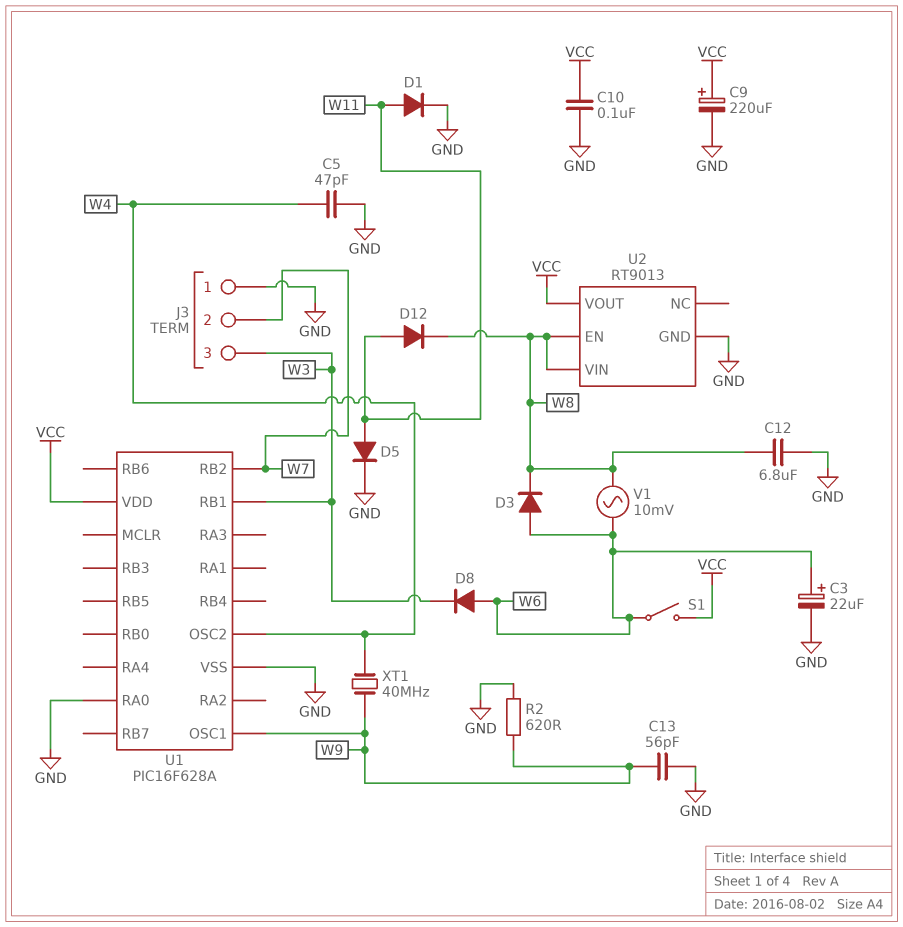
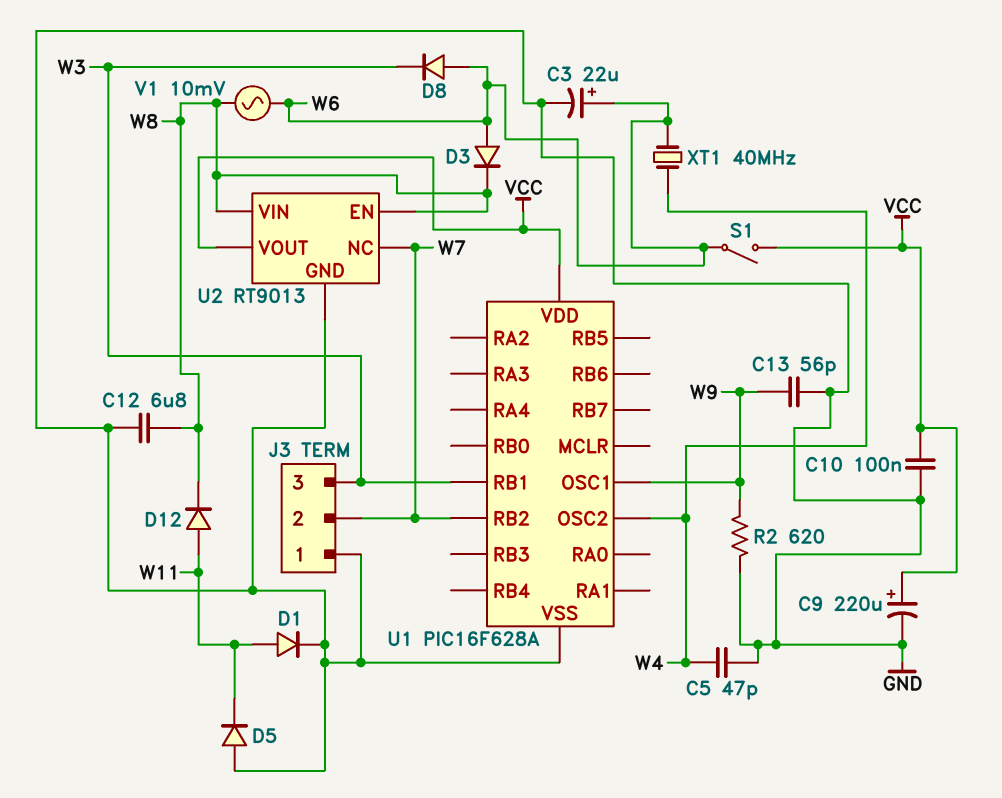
D5: diode (A W11, K GND) -> diode (A GND, K W11)
U1 pin RA0: GND -> none
U2 pin NC: none -> W7
XT1: 40MHz (W4, W9) -> 40MHz (W4, W6)

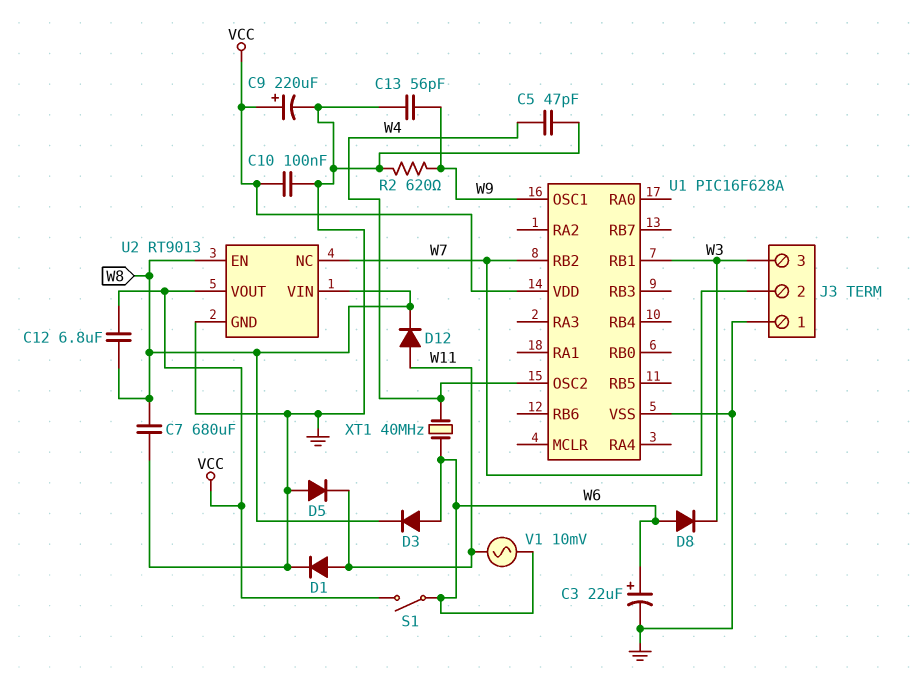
C7: none -> 680uF (GND, W8)
C12: 6.8uF (GND, W8) -> 6.8uF (VCC, W8)
V1: AC 10mV (W6, W8) -> AC 10mV (W6, W11)

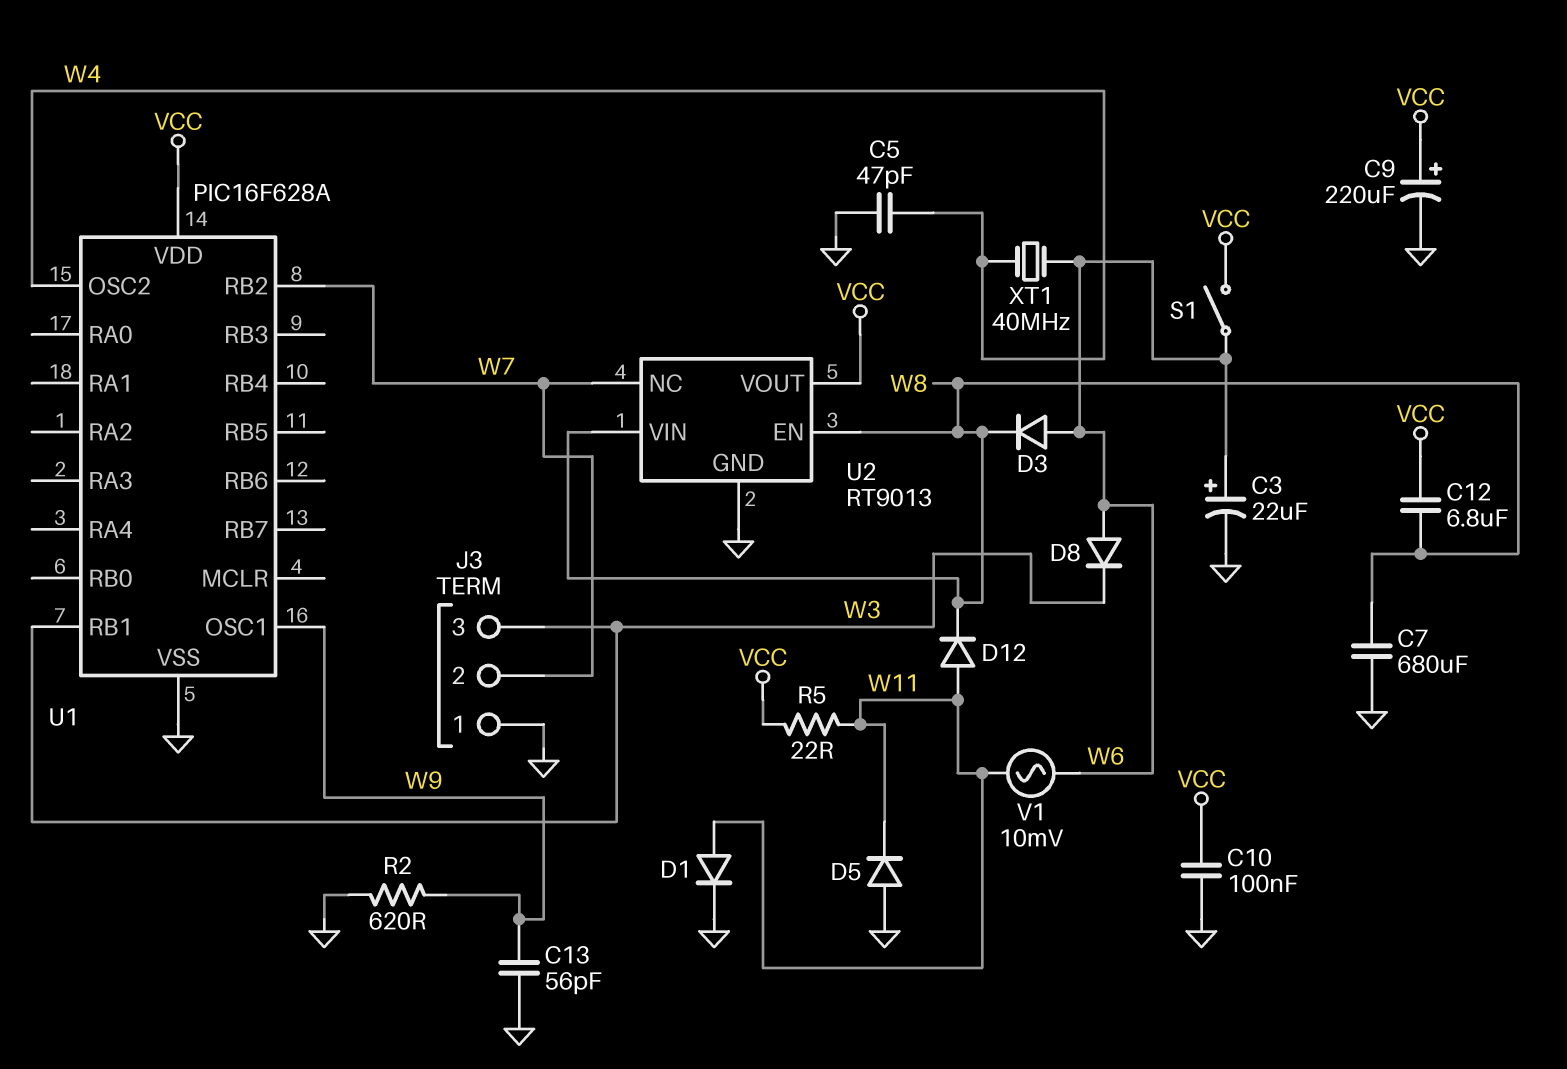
R5: none -> 22 (VCC, W11)

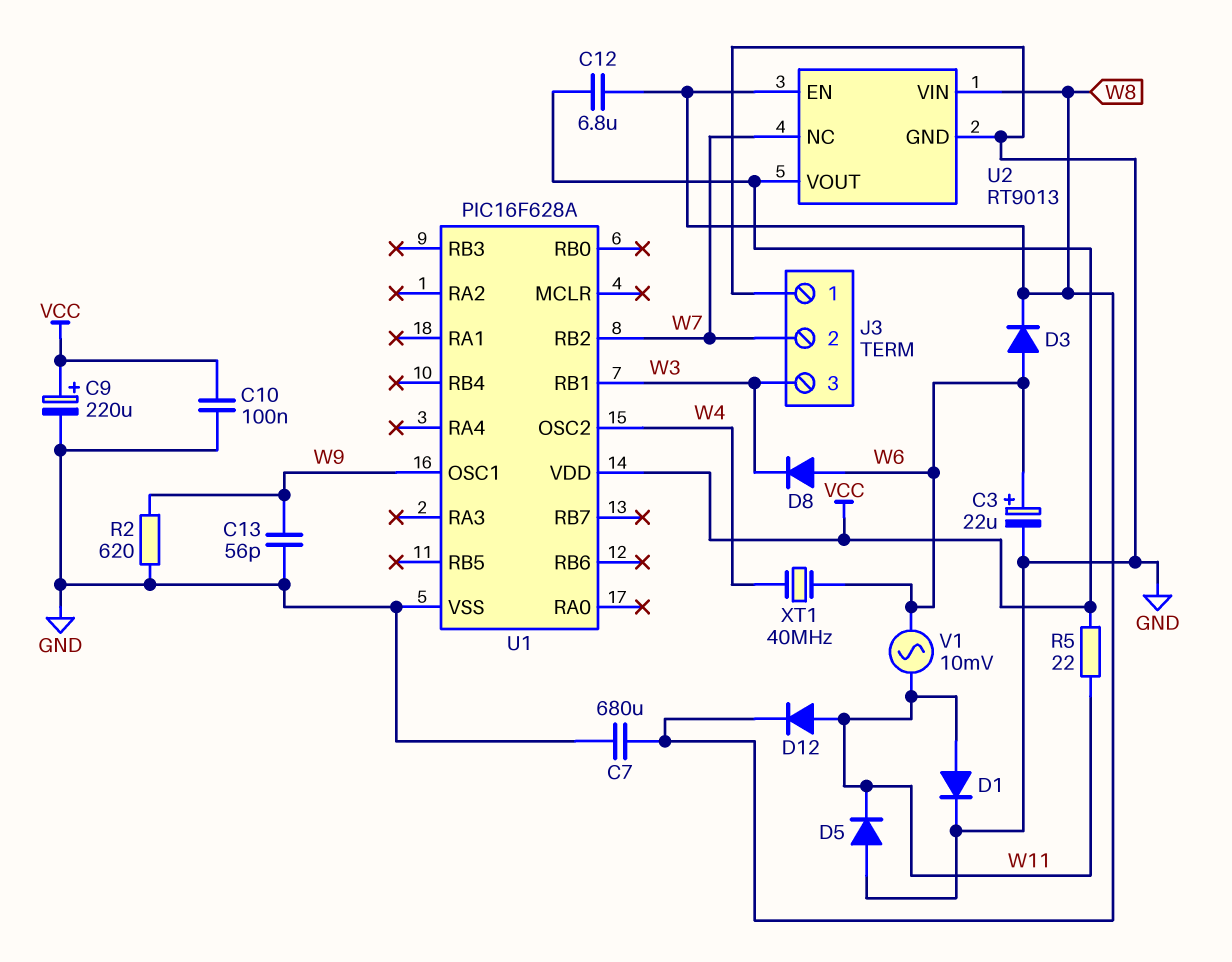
C5: 47pF (GND, W4) -> none
S1: switch (VCC, W6) -> none

